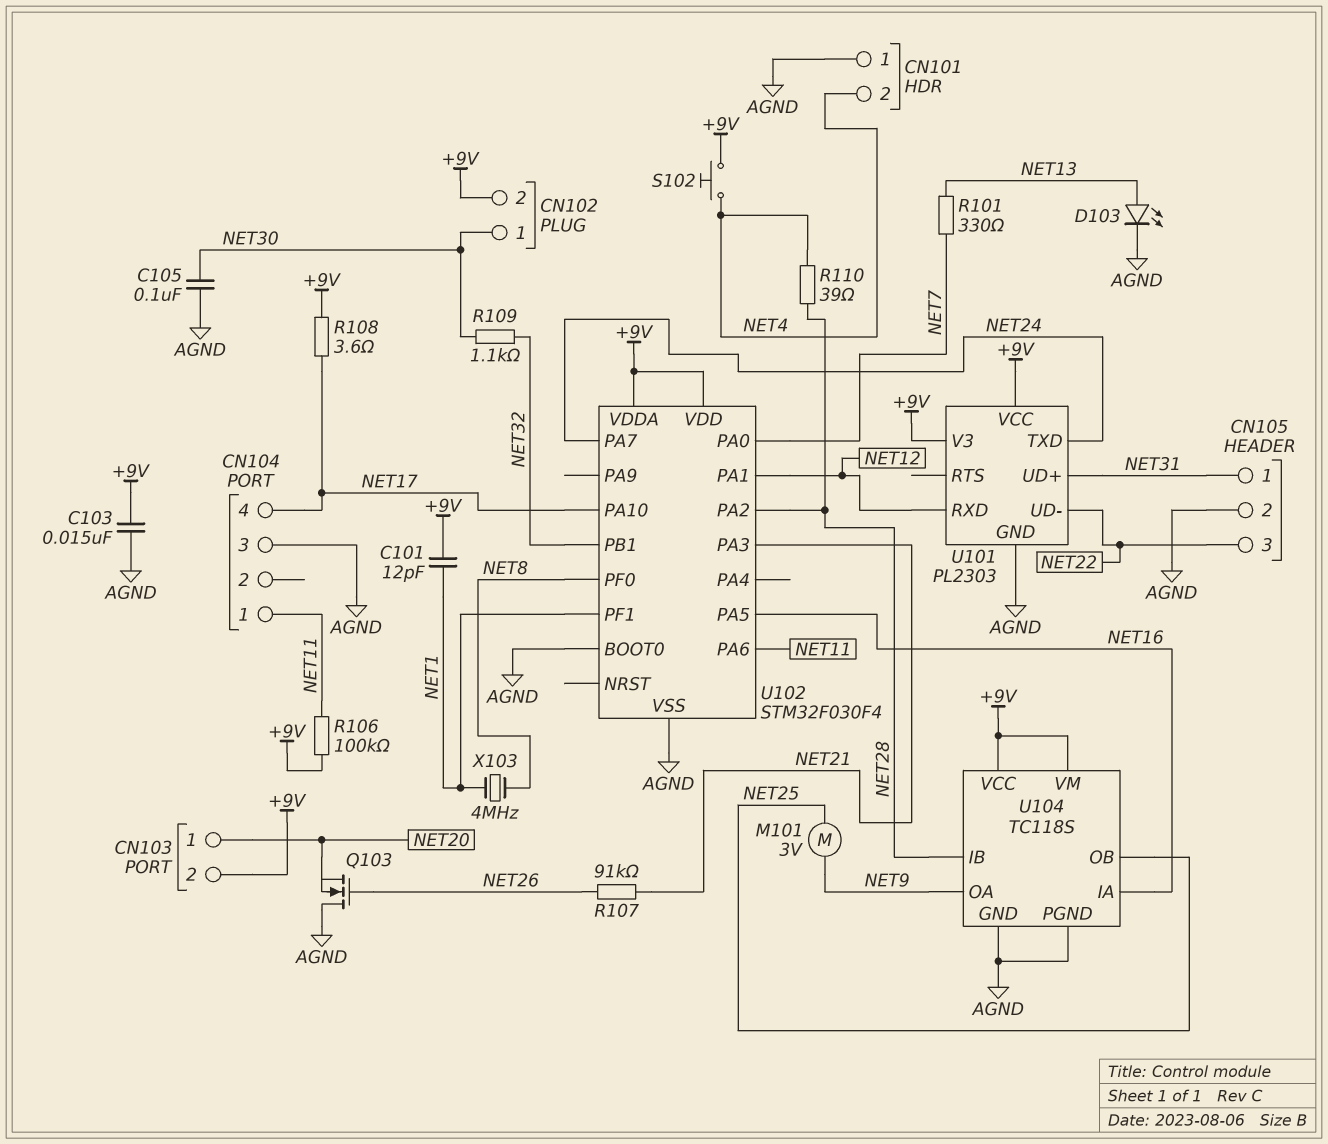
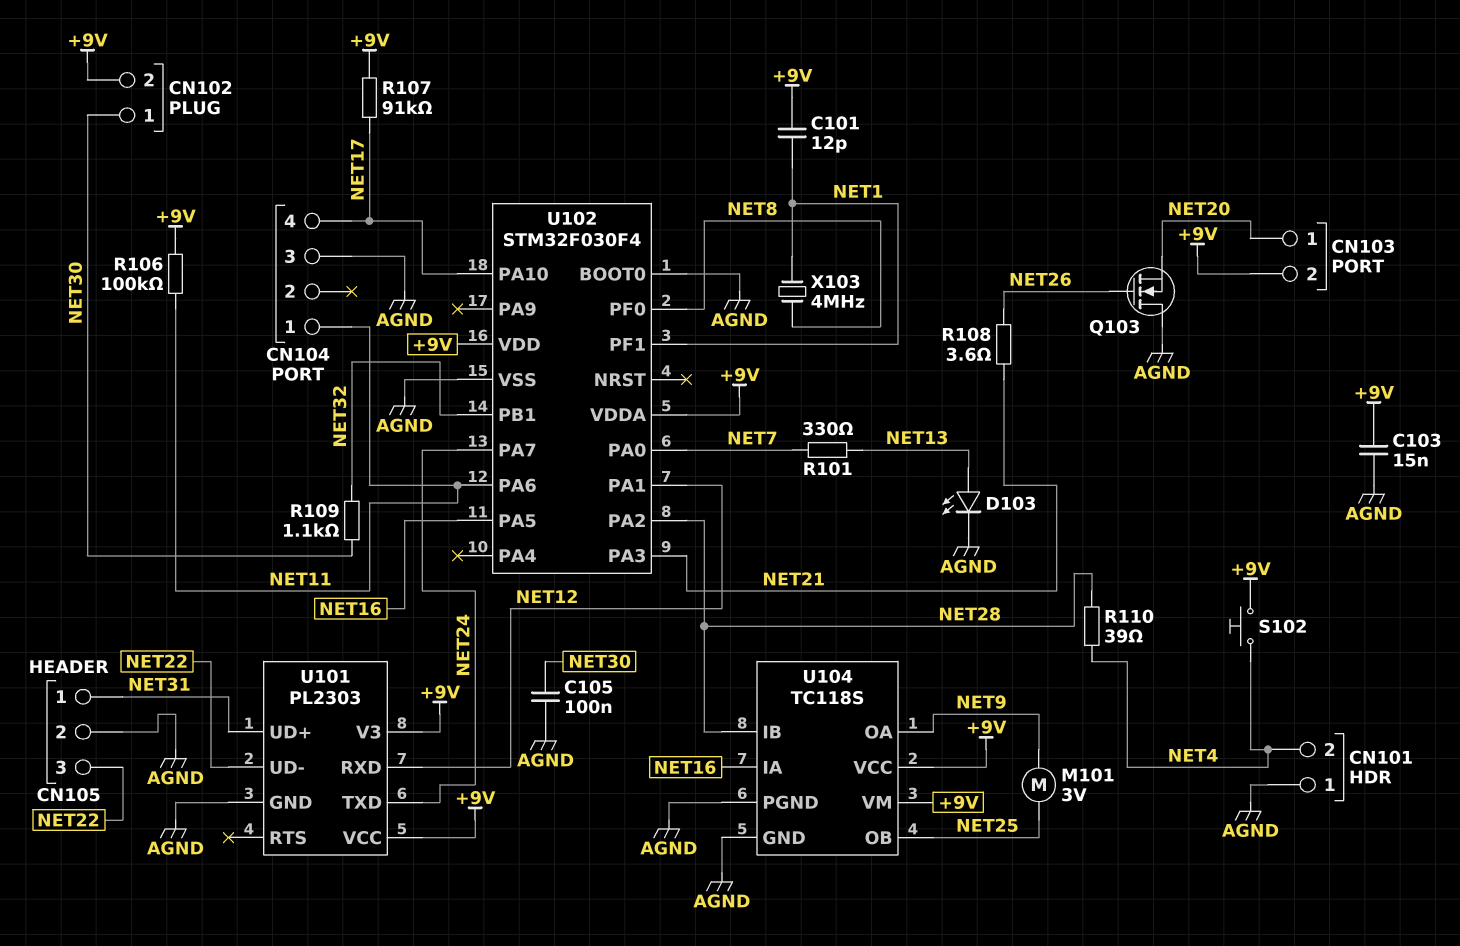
R107: 91k (NET21, NET26) -> 91k (+9V, NET17)
R108: 3.6 (+9V, NET17) -> 3.6 (NET21, NET26)

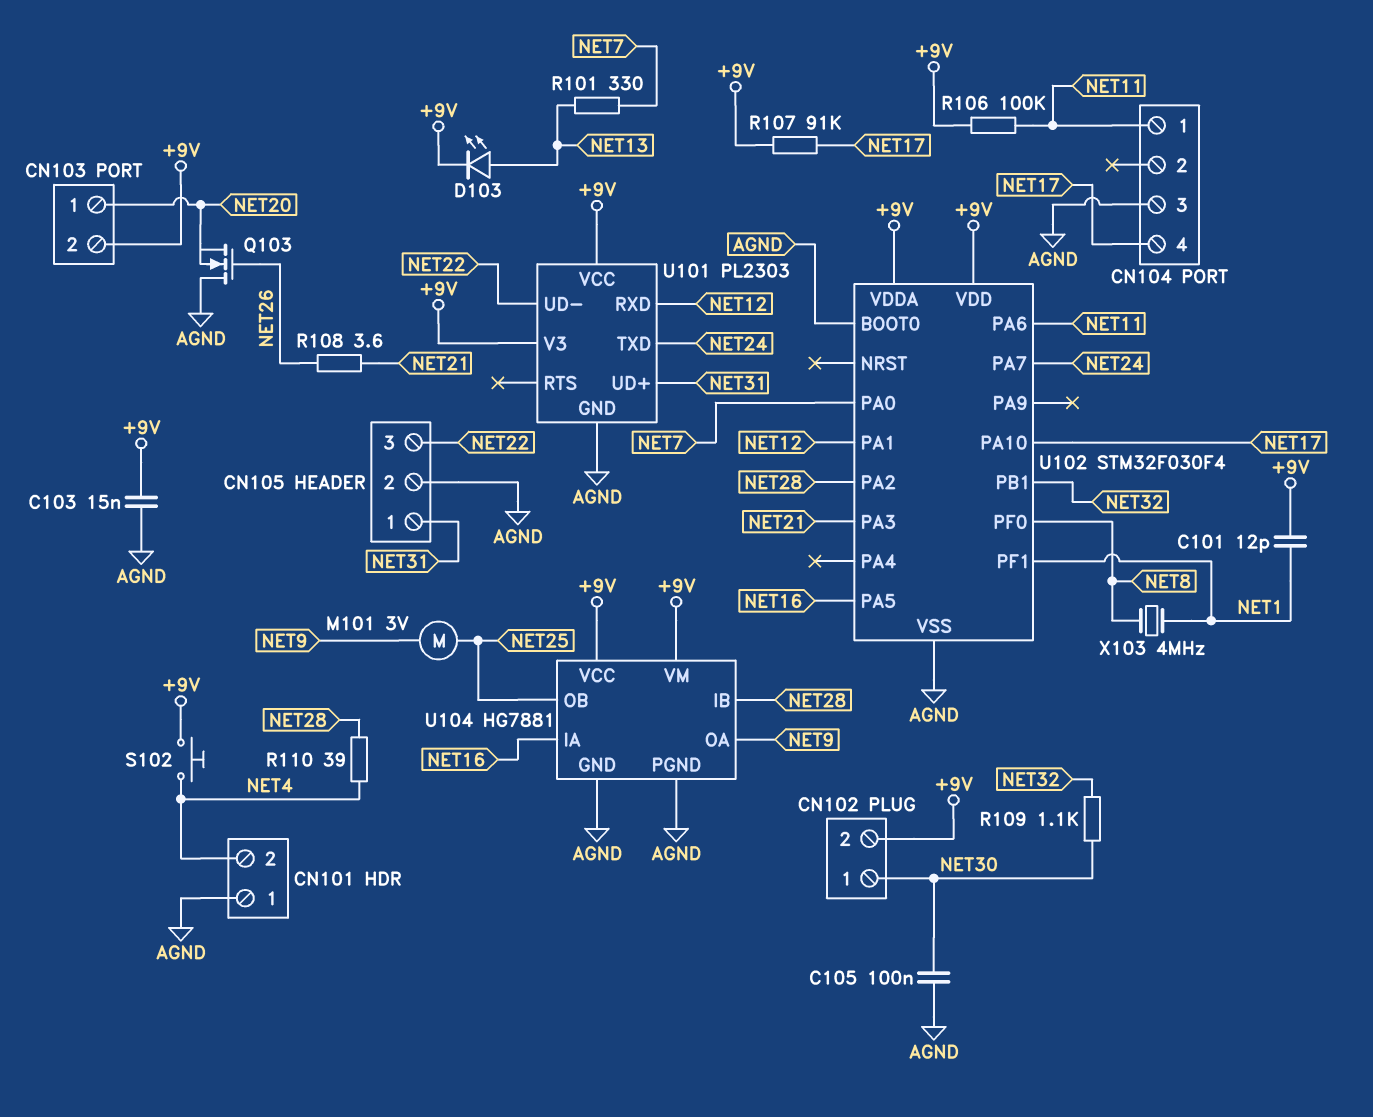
D103: LED (A NET13, K AGND) -> LED (A NET13, K +9V)
U104: TC118S -> HG7881

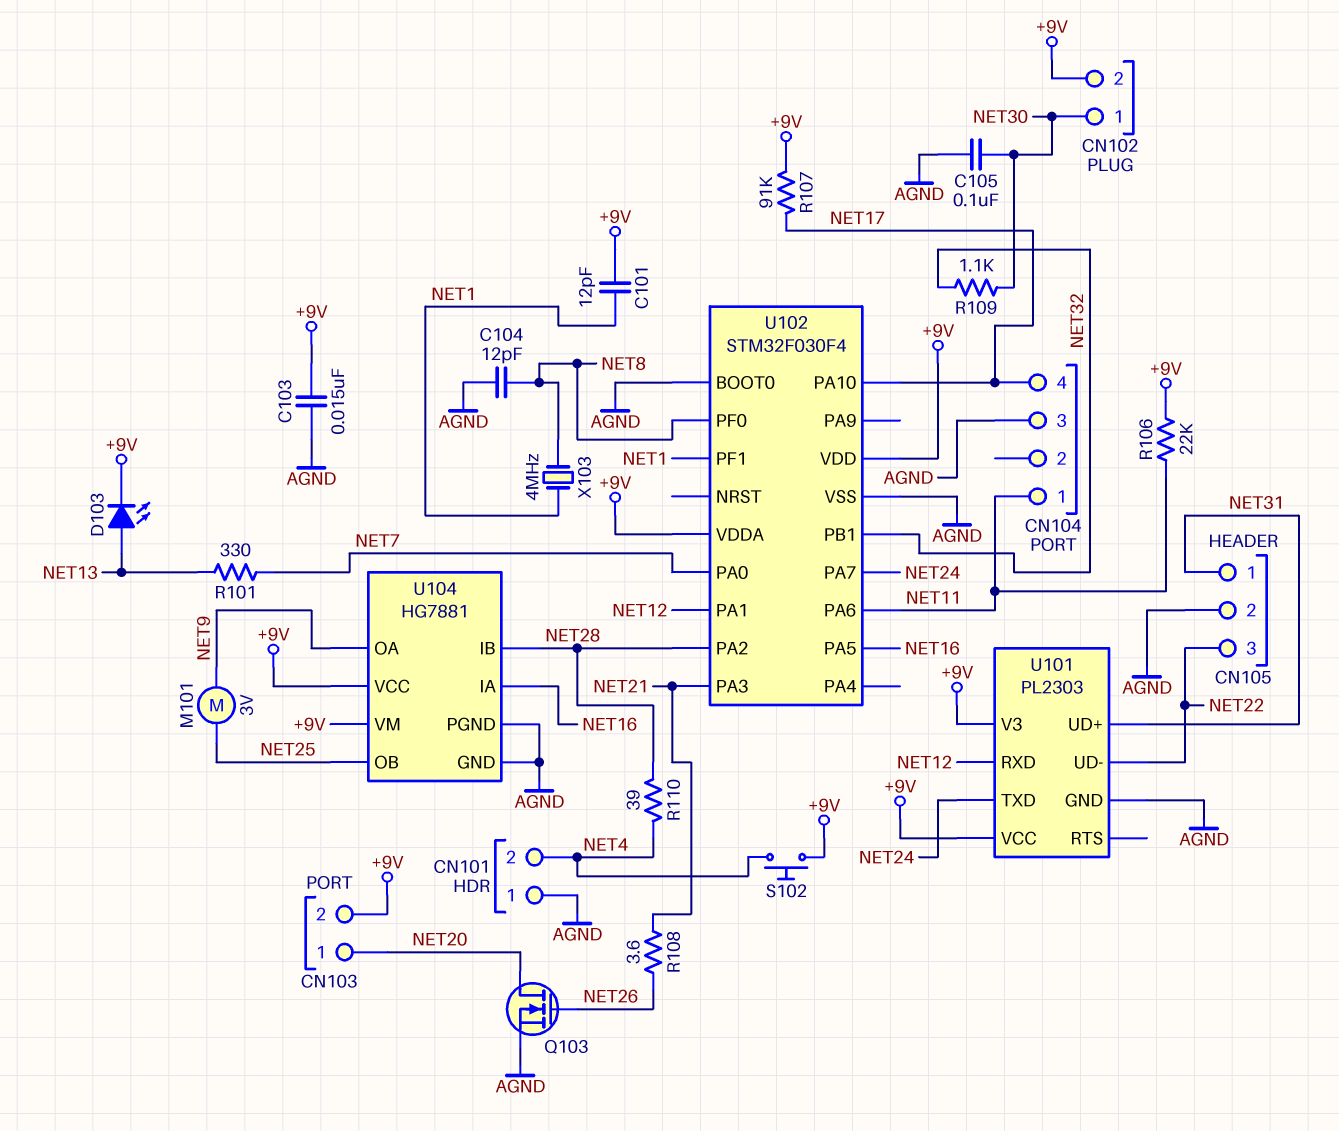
C104: none -> 12pF (AGND, NET8)
Q103: NMOS (G NET26, D AGND, S NET20) -> NMOS (G NET26, D NET20, S AGND)
R106: 100k (+9V, NET11) -> 22k (+9V, NET11)

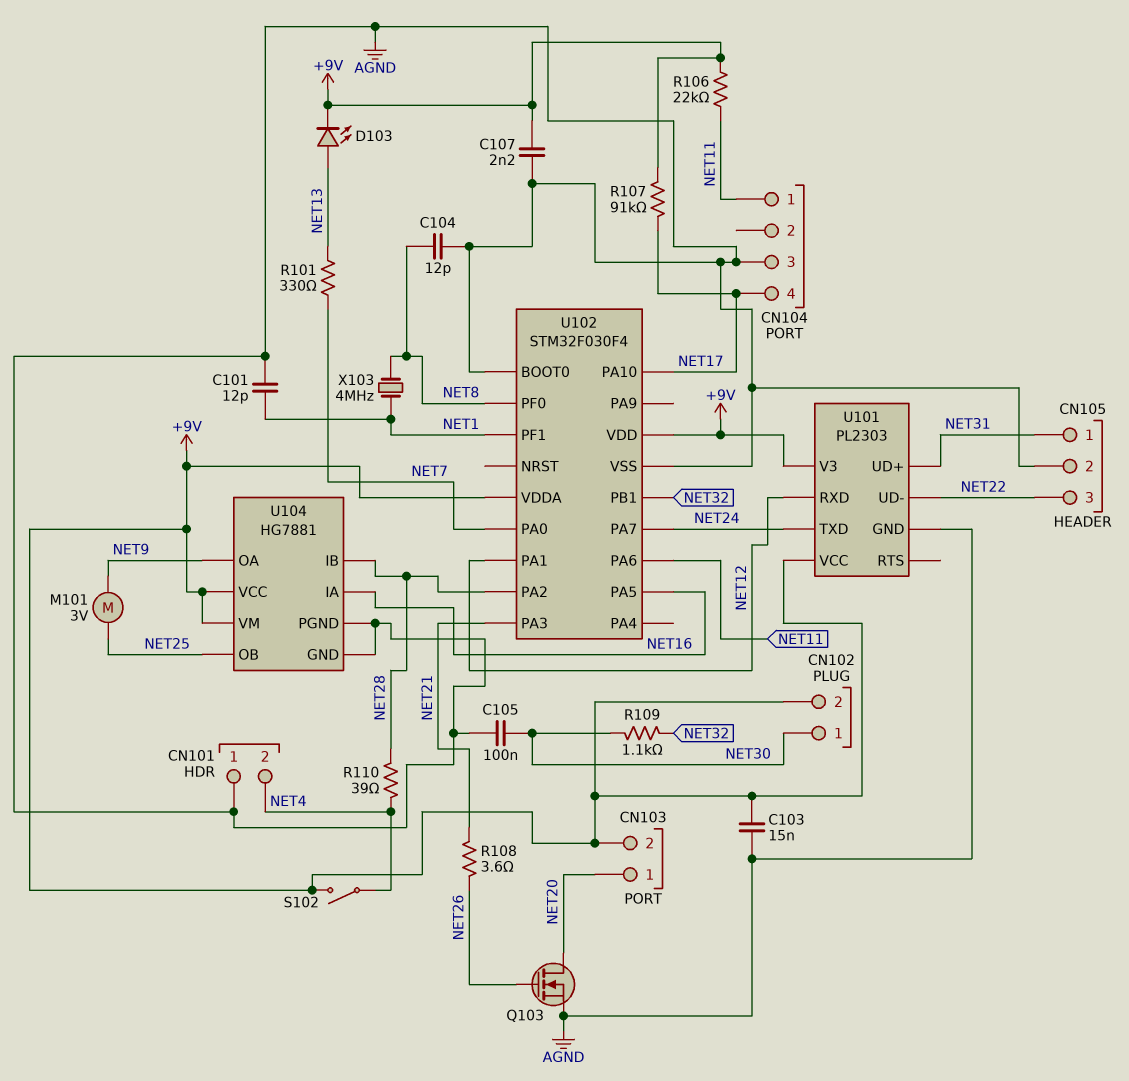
C101: 12pF (+9V, NET1) -> 12pF (AGND, NET1)
C107: none -> 2.2nF (+9V, AGND)
S102: button (+9V, NET4) -> switch (+9V, NET4)

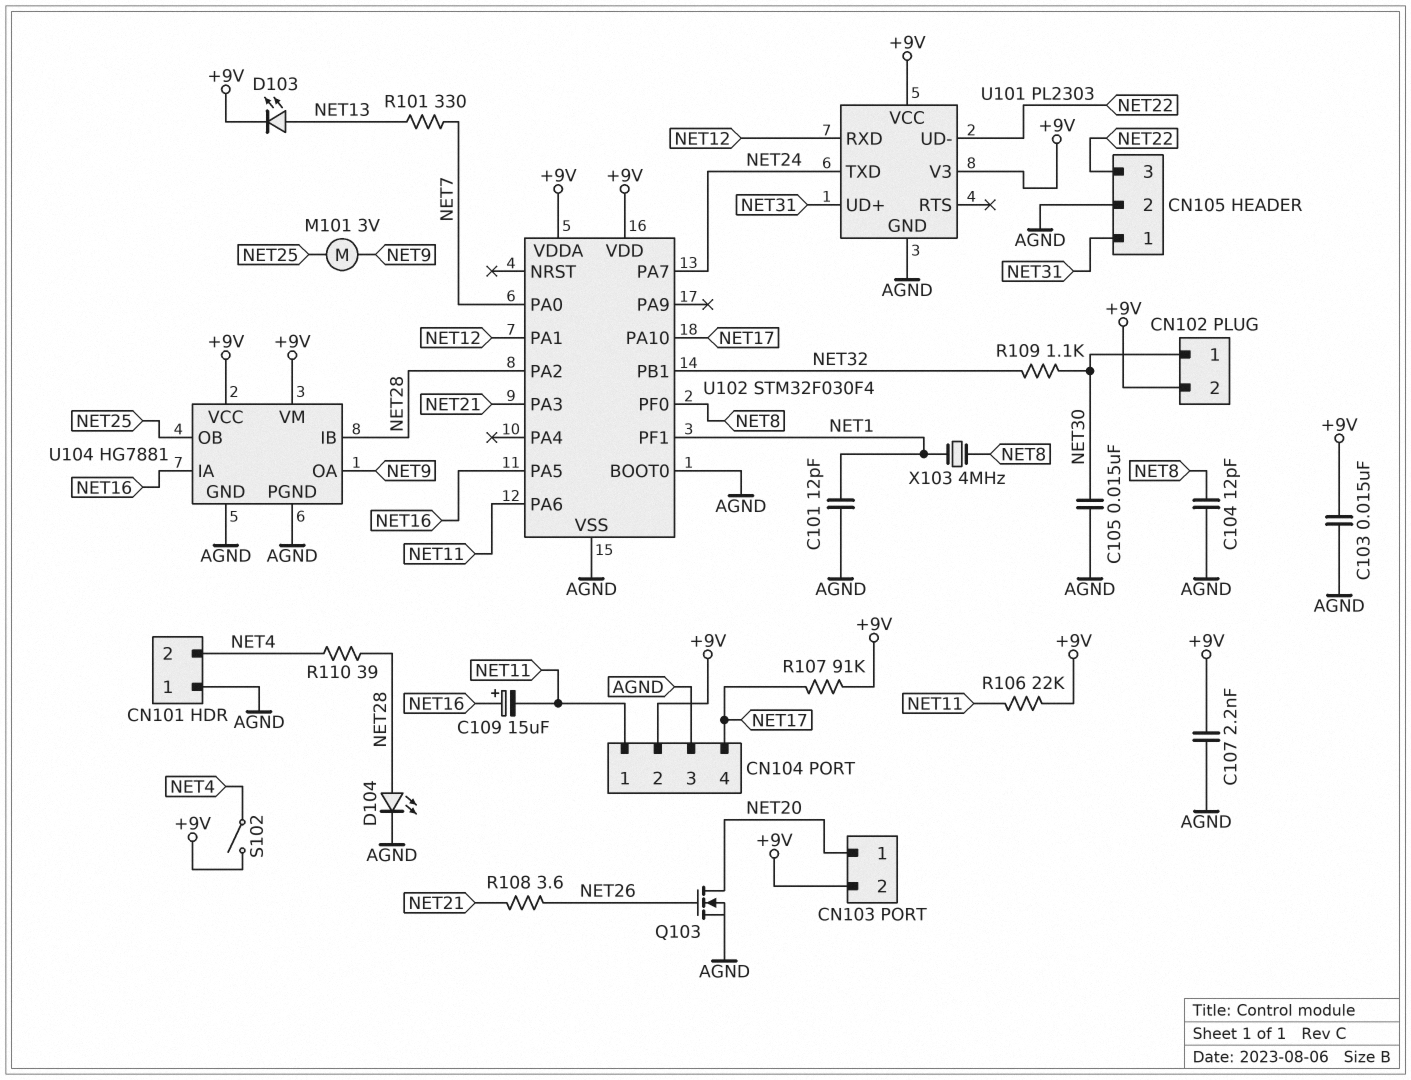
C105: 100nF (AGND, NET30) -> 15nF (AGND, NET30)
C109: none -> 15uF (plus NET16, minus NET11)
CN104 pin 2: none -> +9V
D104: none -> LED (A NET28, K AGND)

